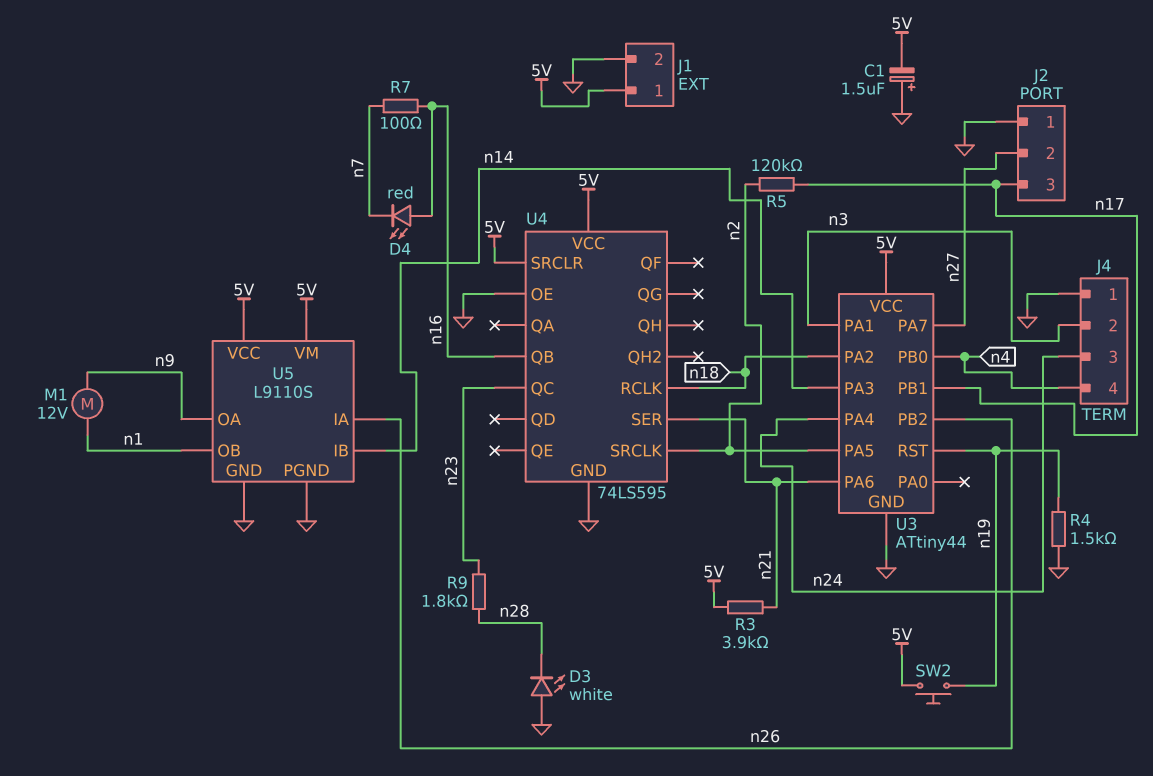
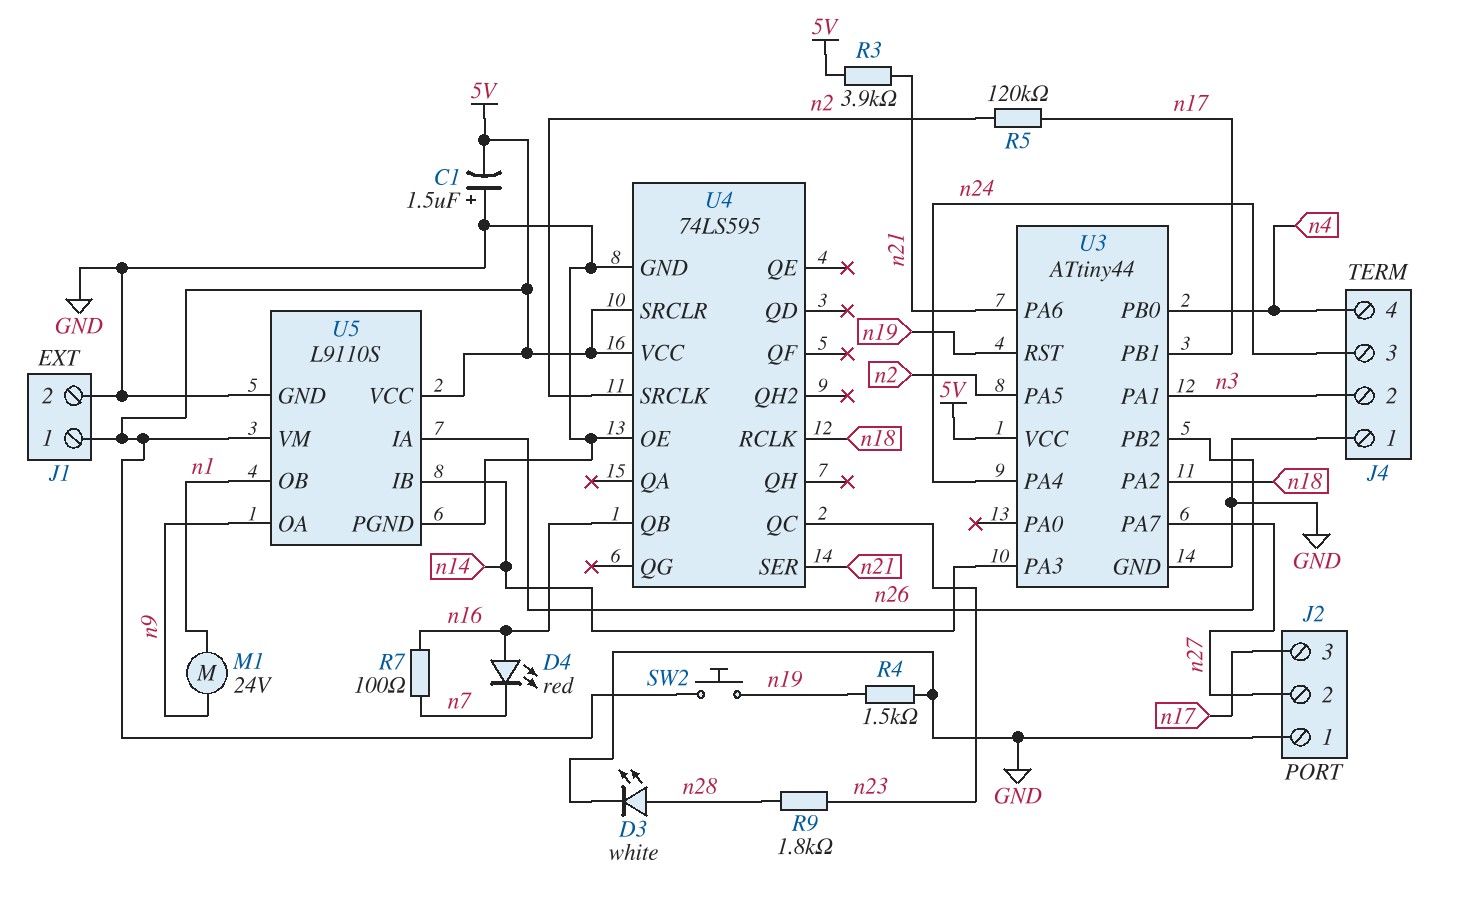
D3: LED white (A GND, K n28) -> LED white (A n28, K GND)
M1: motor 12V (n1, n9) -> motor 24V (n1, n9)

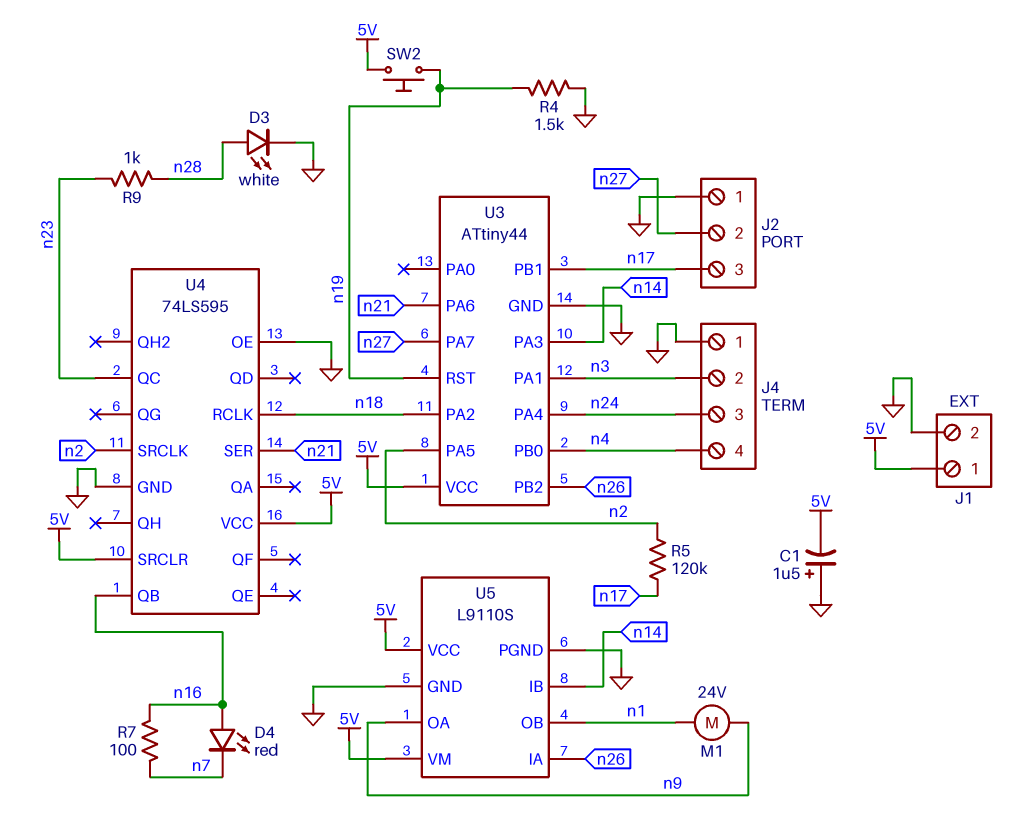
R3: 3.9k (5V, n21) -> none
R9: 1.8k (n23, n28) -> 1k (n23, n28)

